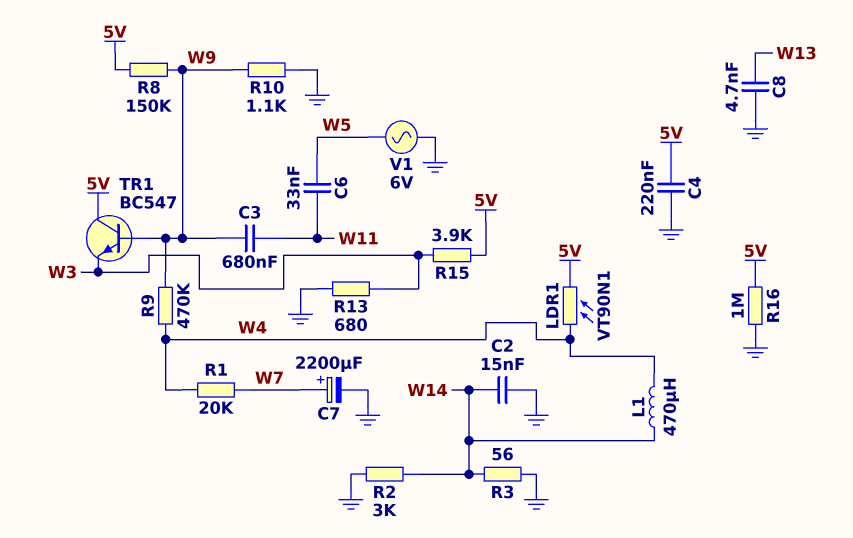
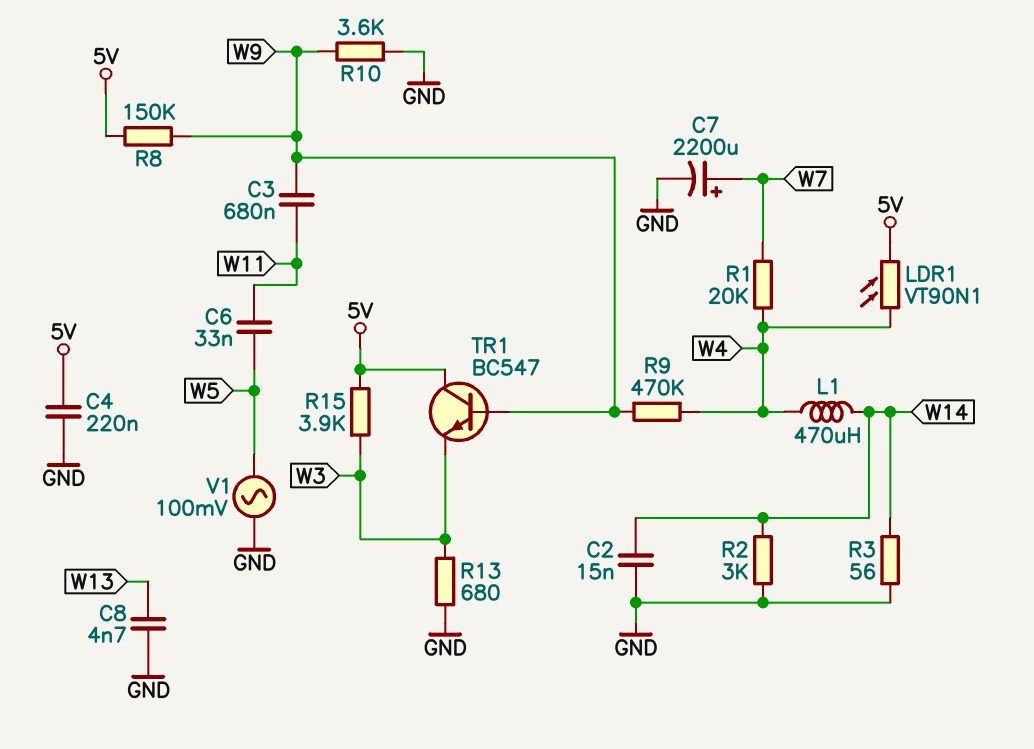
R10: 1.1k (GND, W9) -> 3.6k (GND, W9)
R16: 1M (5V, GND) -> none
V1: AC 6V (GND, W5) -> AC 100mV (GND, W5)

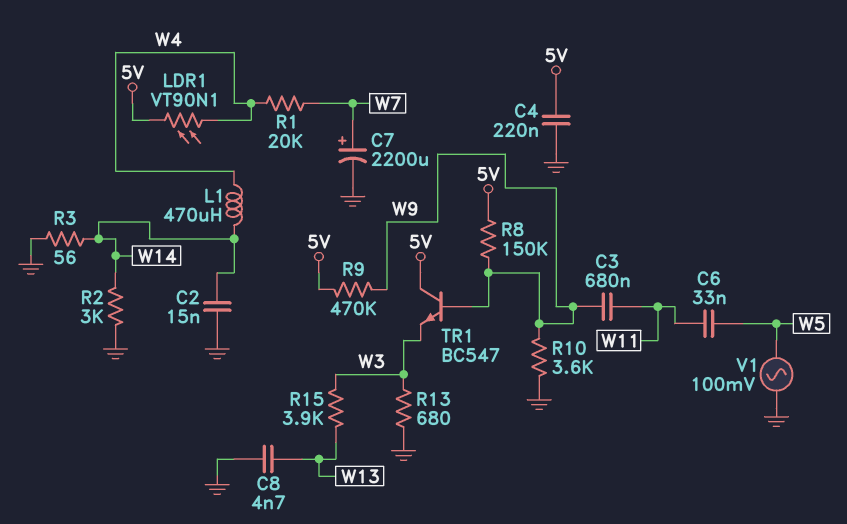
R9: 470k (W4, W9) -> 470k (5V, W9)
R15: 3.9k (5V, W3) -> 3.9k (W3, W13)

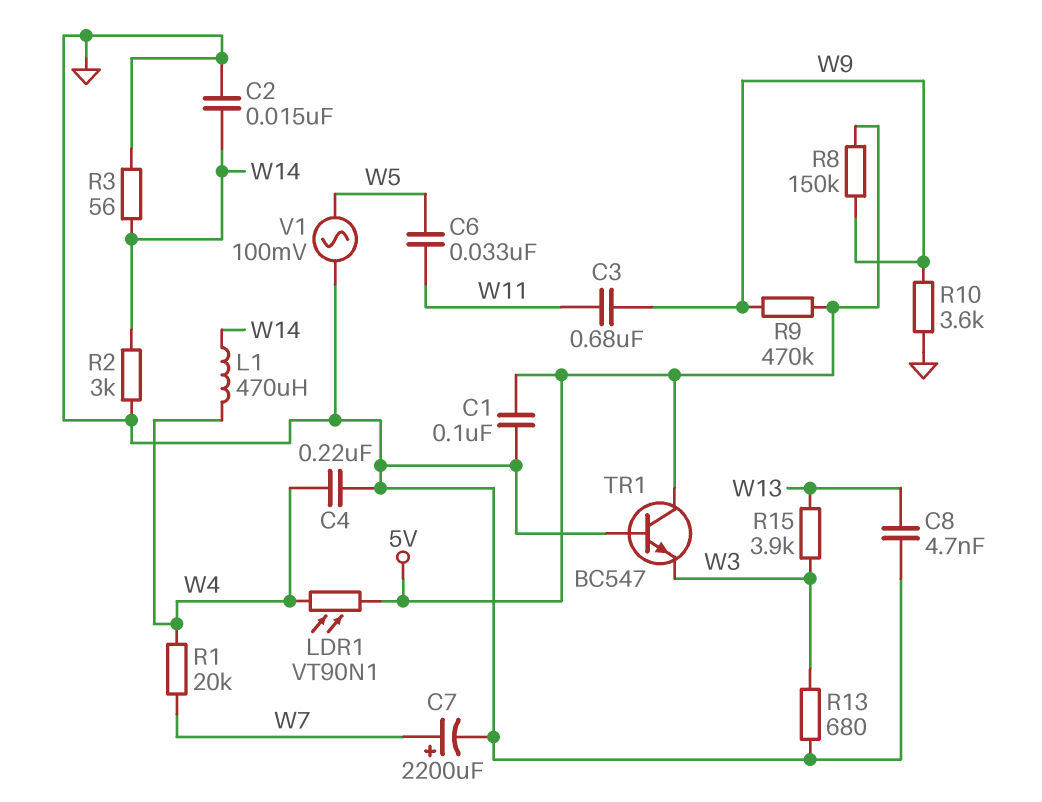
C1: none -> 100nF (5V, GND)
C4: 220nF (5V, GND) -> 220nF (GND, W4)
TR1: NPN BC547 (B W9, C 5V, E W3) -> NPN BC547 (B GND, C 5V, E W3)

